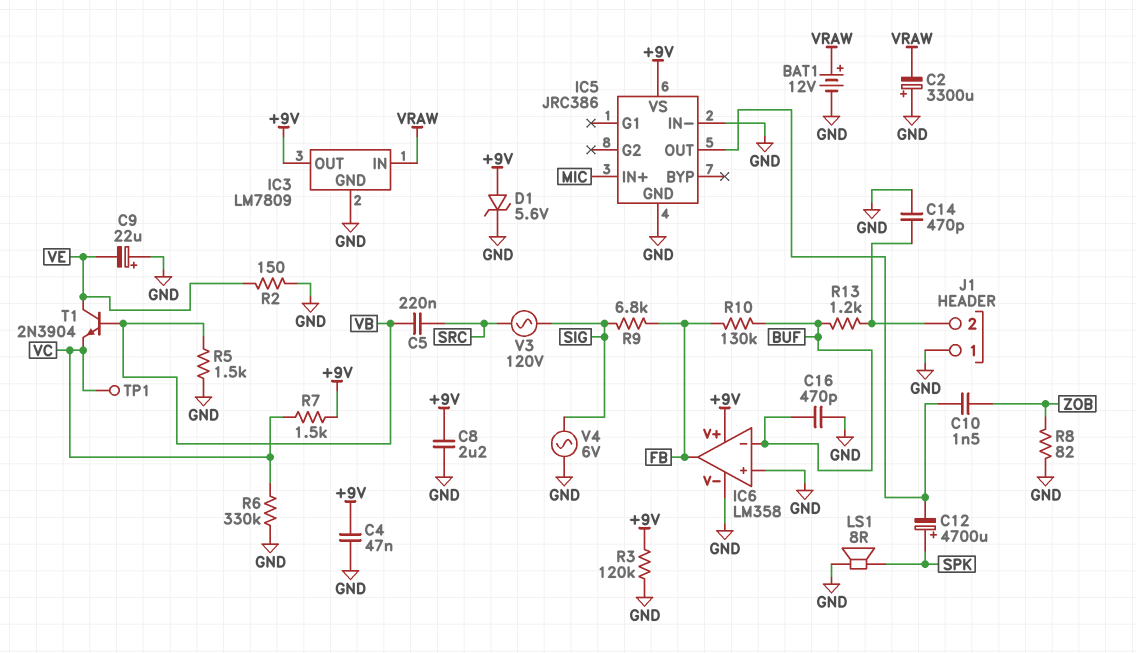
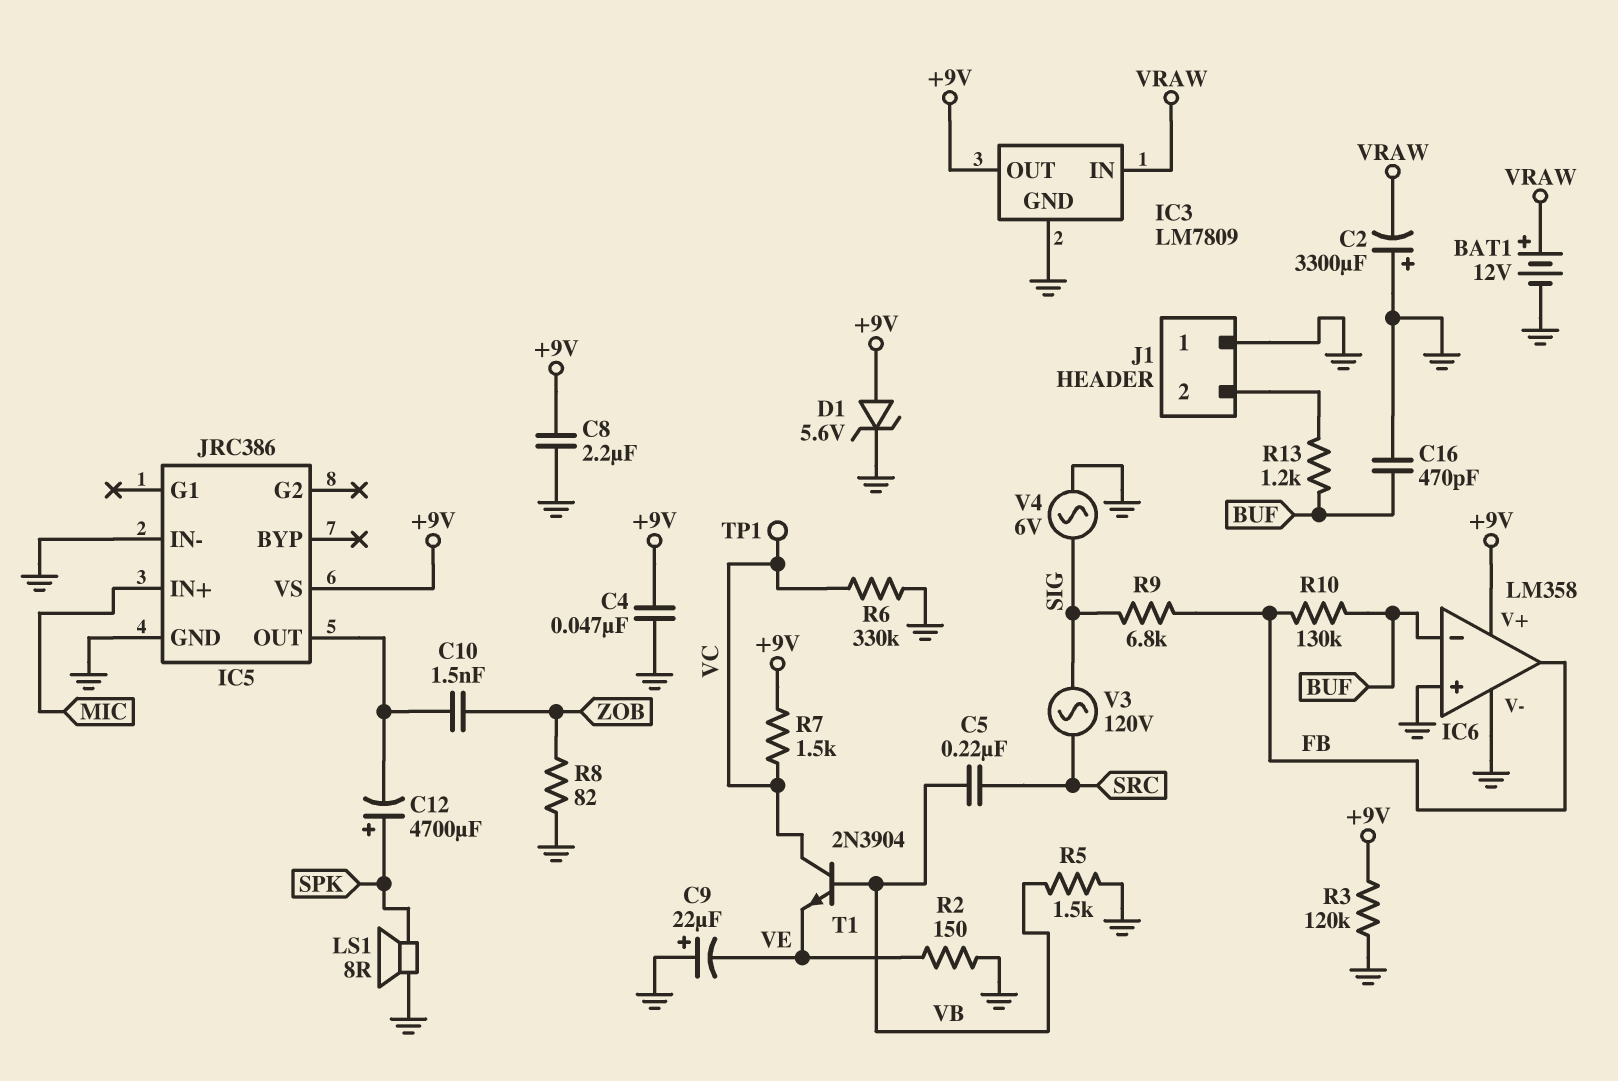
C14: 470pF (GND, J1/2) -> none
T1: NPN 2N3904 (B VB, C VE, E VC) -> NPN 2N3904 (B VB, C VC, E VE)

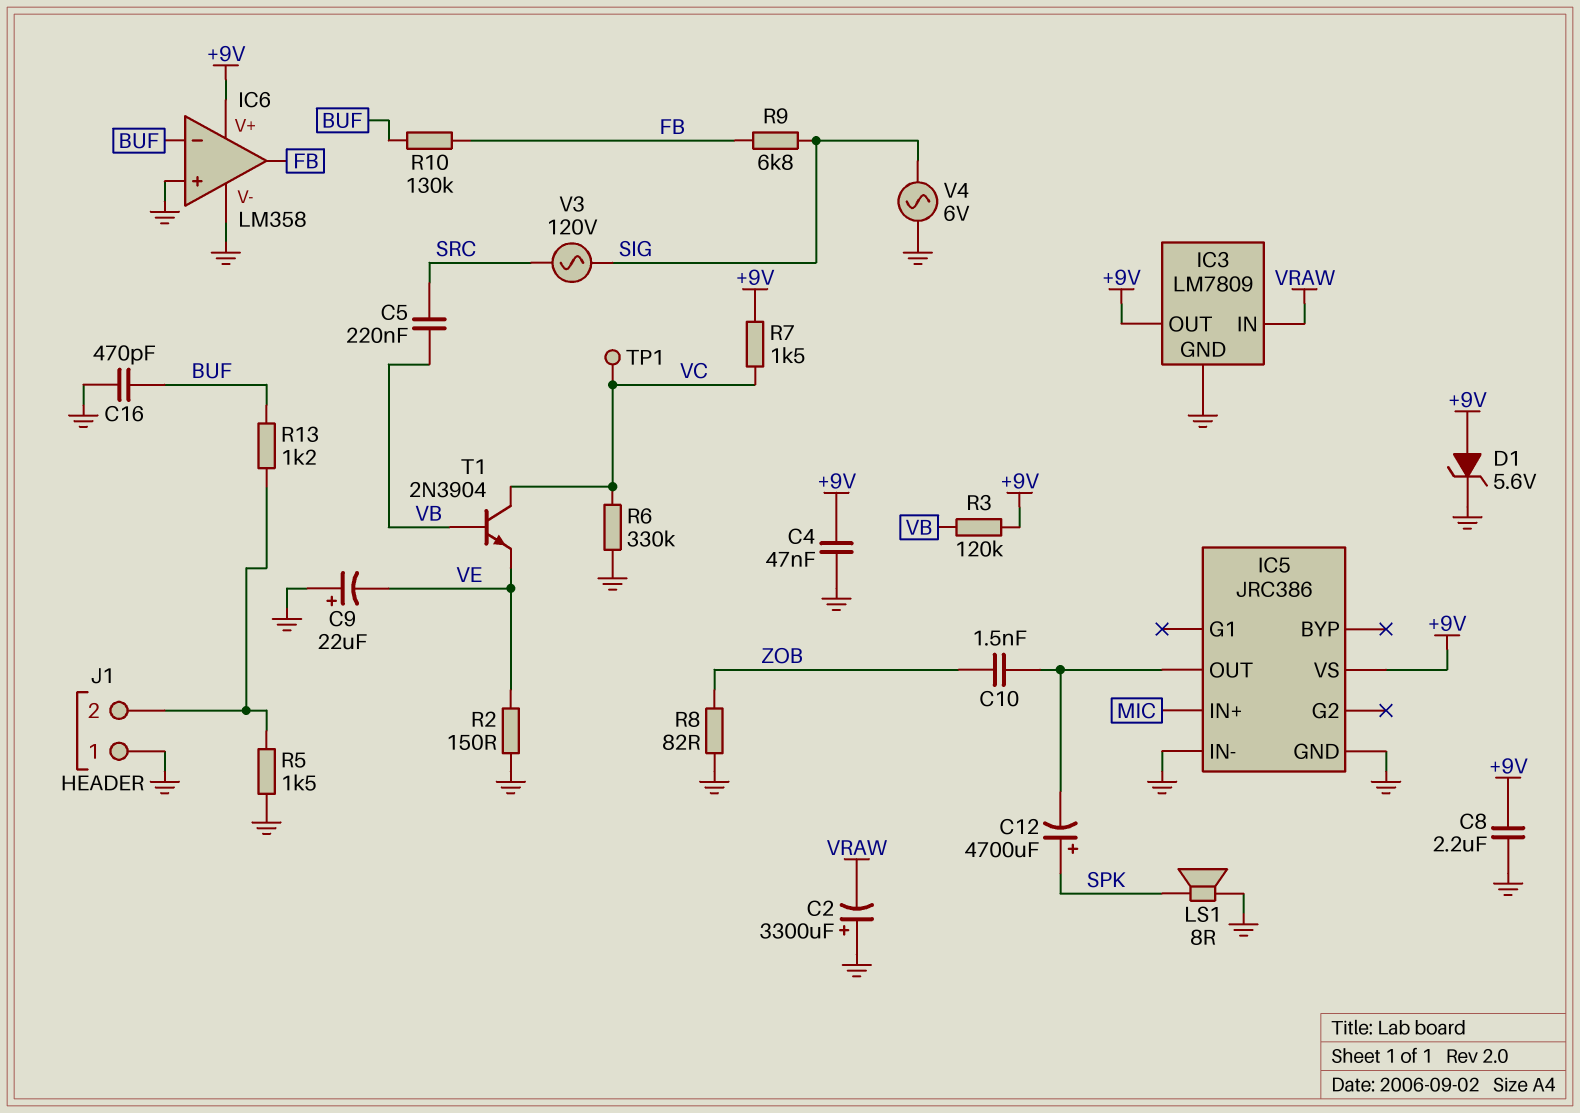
BAT1: 12V (plus VRAW, minus GND) -> none
R3: 120k (+9V, GND) -> 120k (+9V, VB)
R5: 1.5k (GND, VB) -> 1.5k (GND, J1/2)

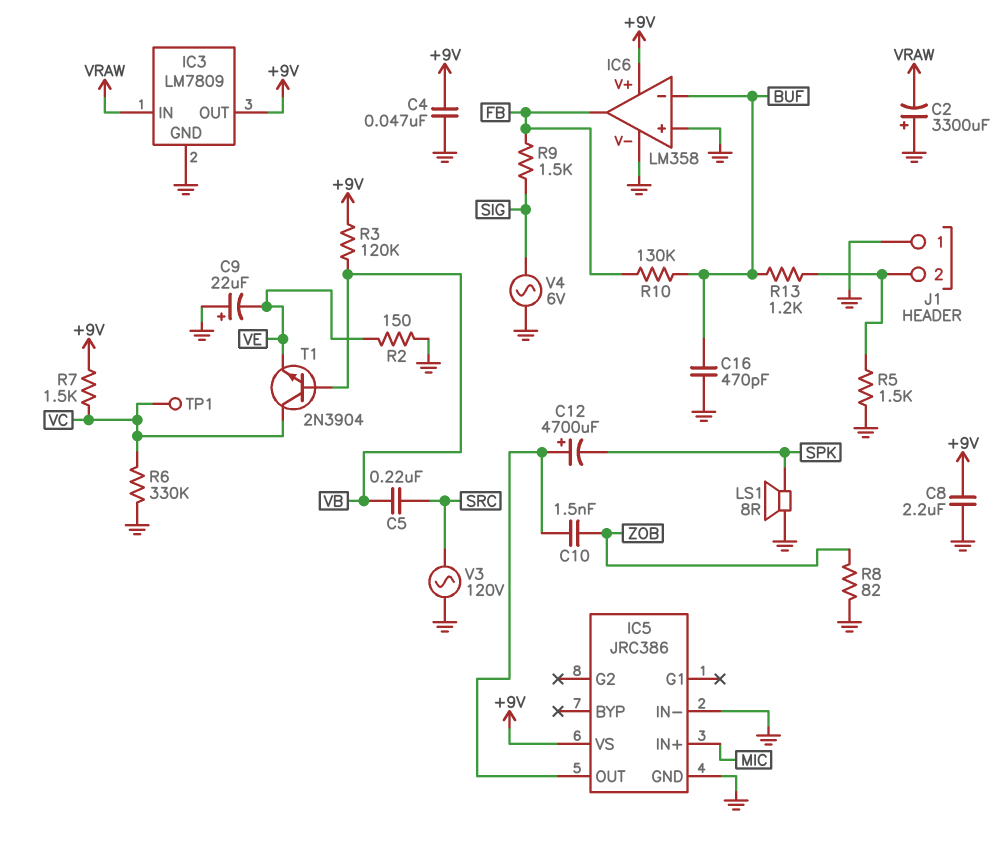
C12: 4700uF (plus SPK, minus IC5/OUT) -> 4700uF (plus IC5/OUT, minus SPK)
D1: zener 5.6V (A +9V, K GND) -> none
R9: 6.8k (FB, SIG) -> 1.5k (FB, SIG)
V3: AC 120V (SIG, SRC) -> AC 120V (GND, SRC)

